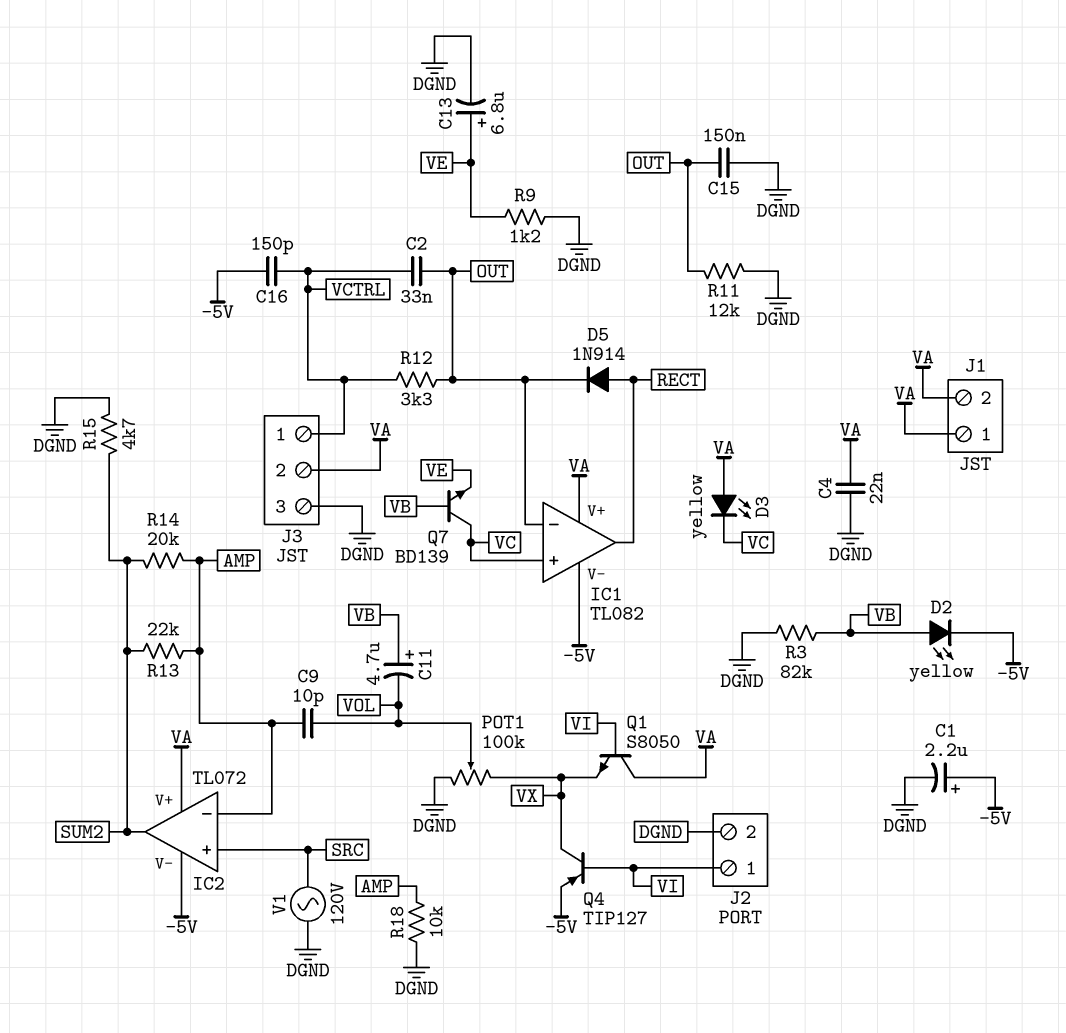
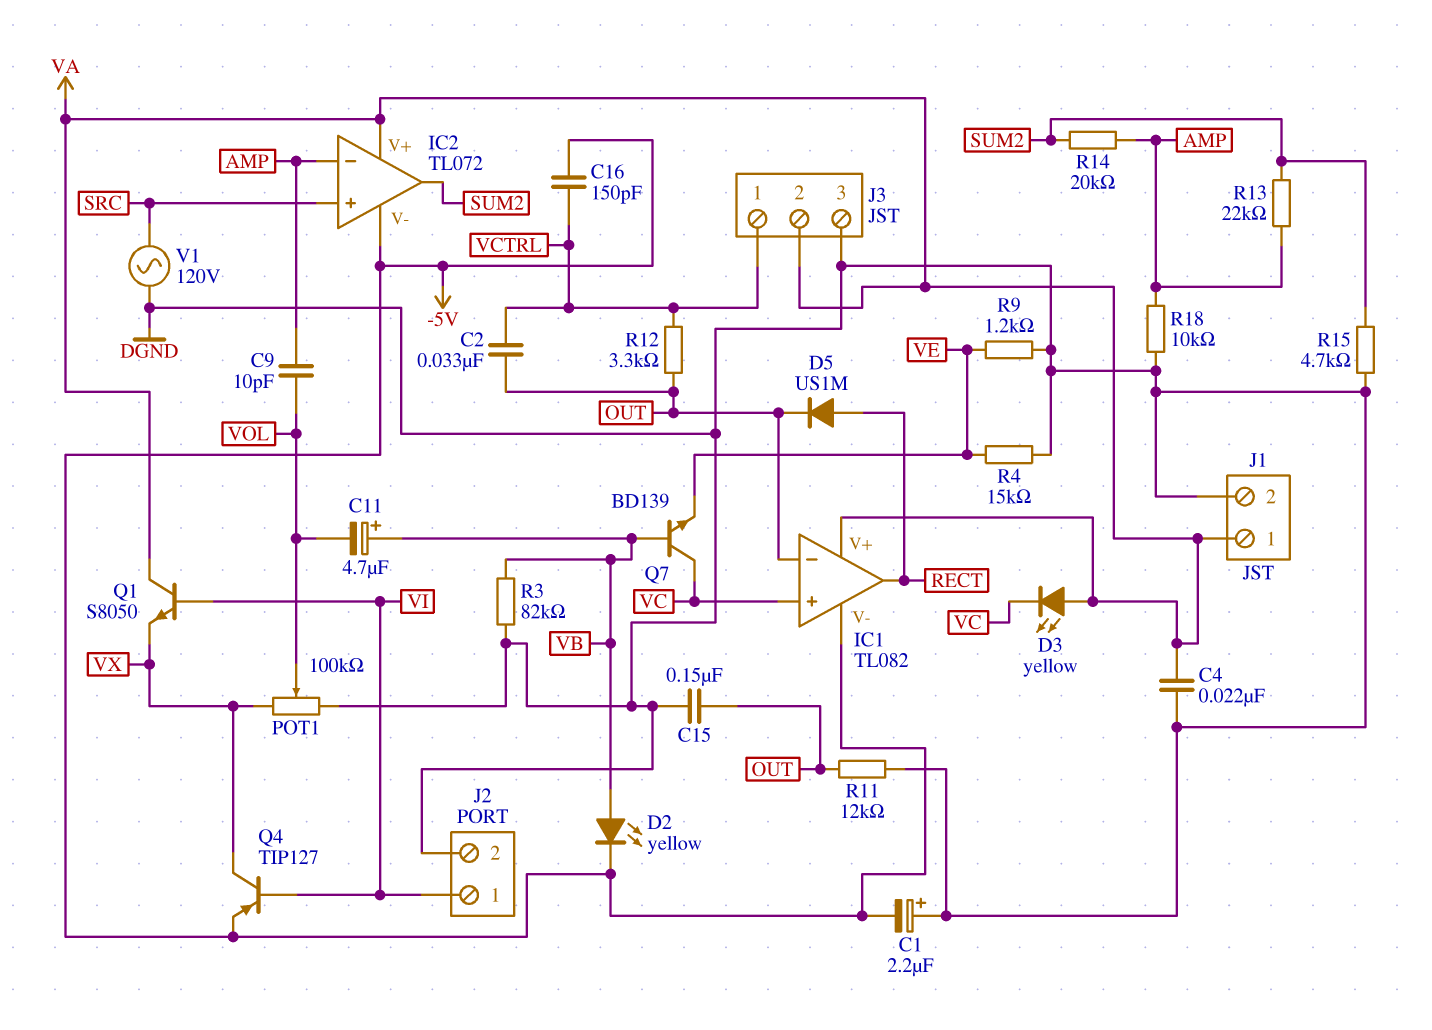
C1: 2.2uF (plus -5V, minus DGND) -> 2.2uF (plus DGND, minus -5V)
C13: 6.8uF (plus VE, minus DGND) -> none
D5: diode 1N914 (A RECT, K OUT) -> diode US1M (A RECT, K OUT)
J1 pin 2: VA -> DGND
R4: none -> 15k (DGND, VE)

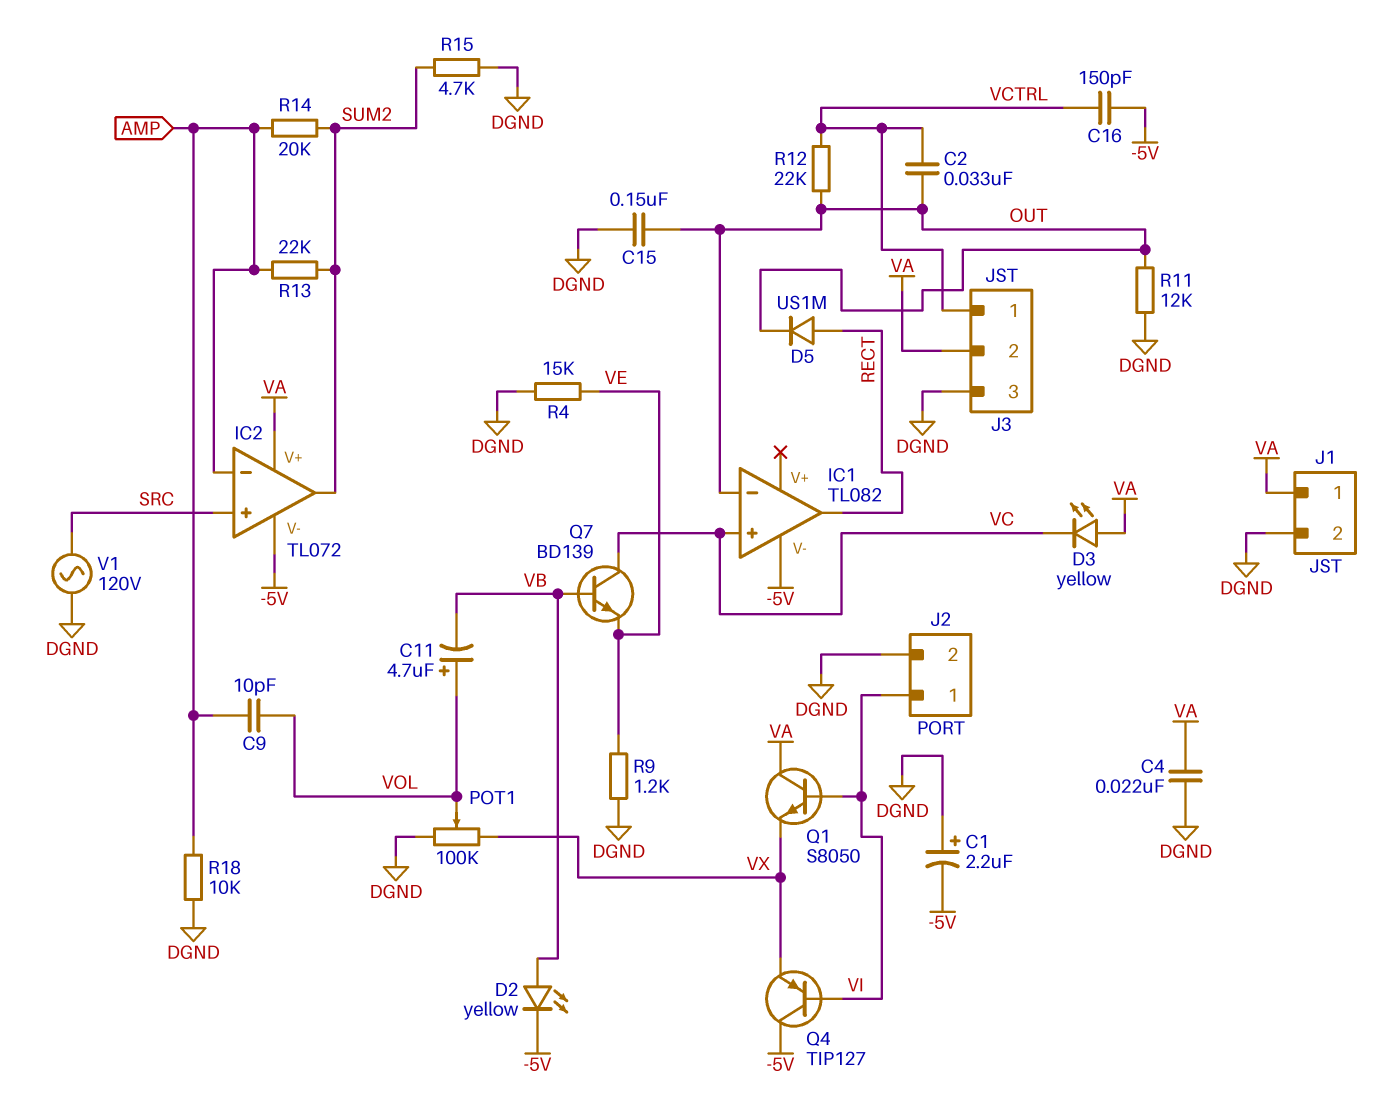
C11: 4.7uF (plus VB, minus VOL) -> 4.7uF (plus VOL, minus VB)
IC1 pin V+: VA -> none
Q4: PNP TIP127 (B VI, C VX, E -5V) -> PNP TIP127 (B VI, C -5V, E VX)
R3: 82k (DGND, VB) -> none
R12: 3.3k (OUT, VCTRL) -> 22k (OUT, VCTRL)

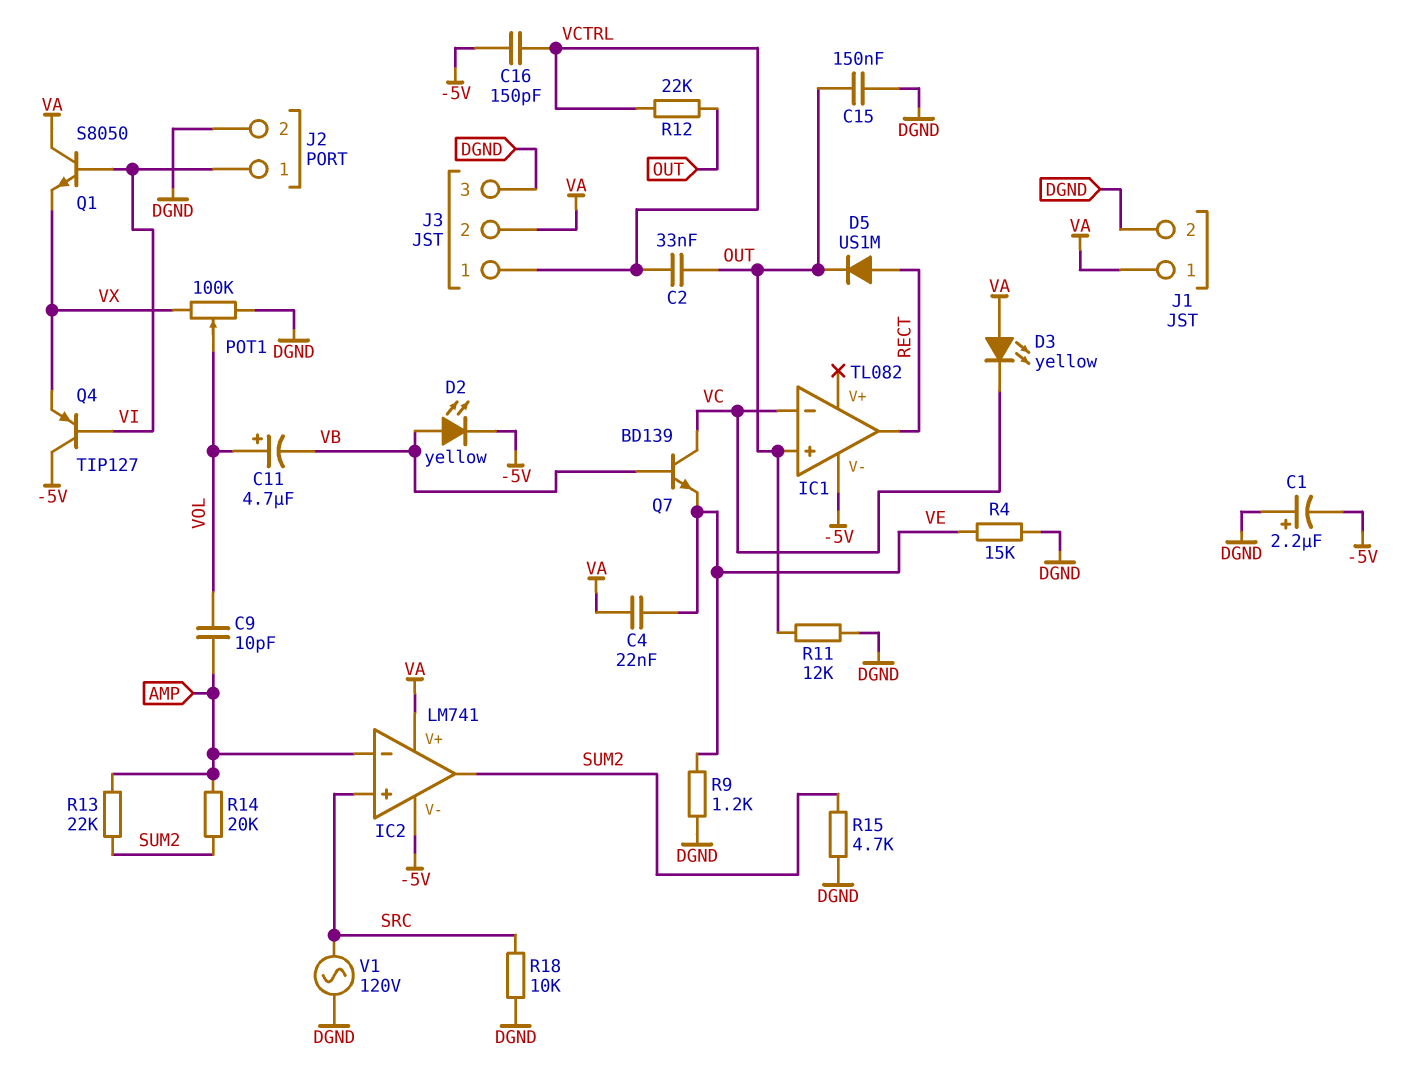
C4: 22nF (DGND, VA) -> 22nF (VA, VE)
IC1 pin in+: VC -> OUT
IC1 pin in-: OUT -> VC
IC2: TL072 -> LM741
R18: 10k (AMP, DGND) -> 10k (DGND, SRC)

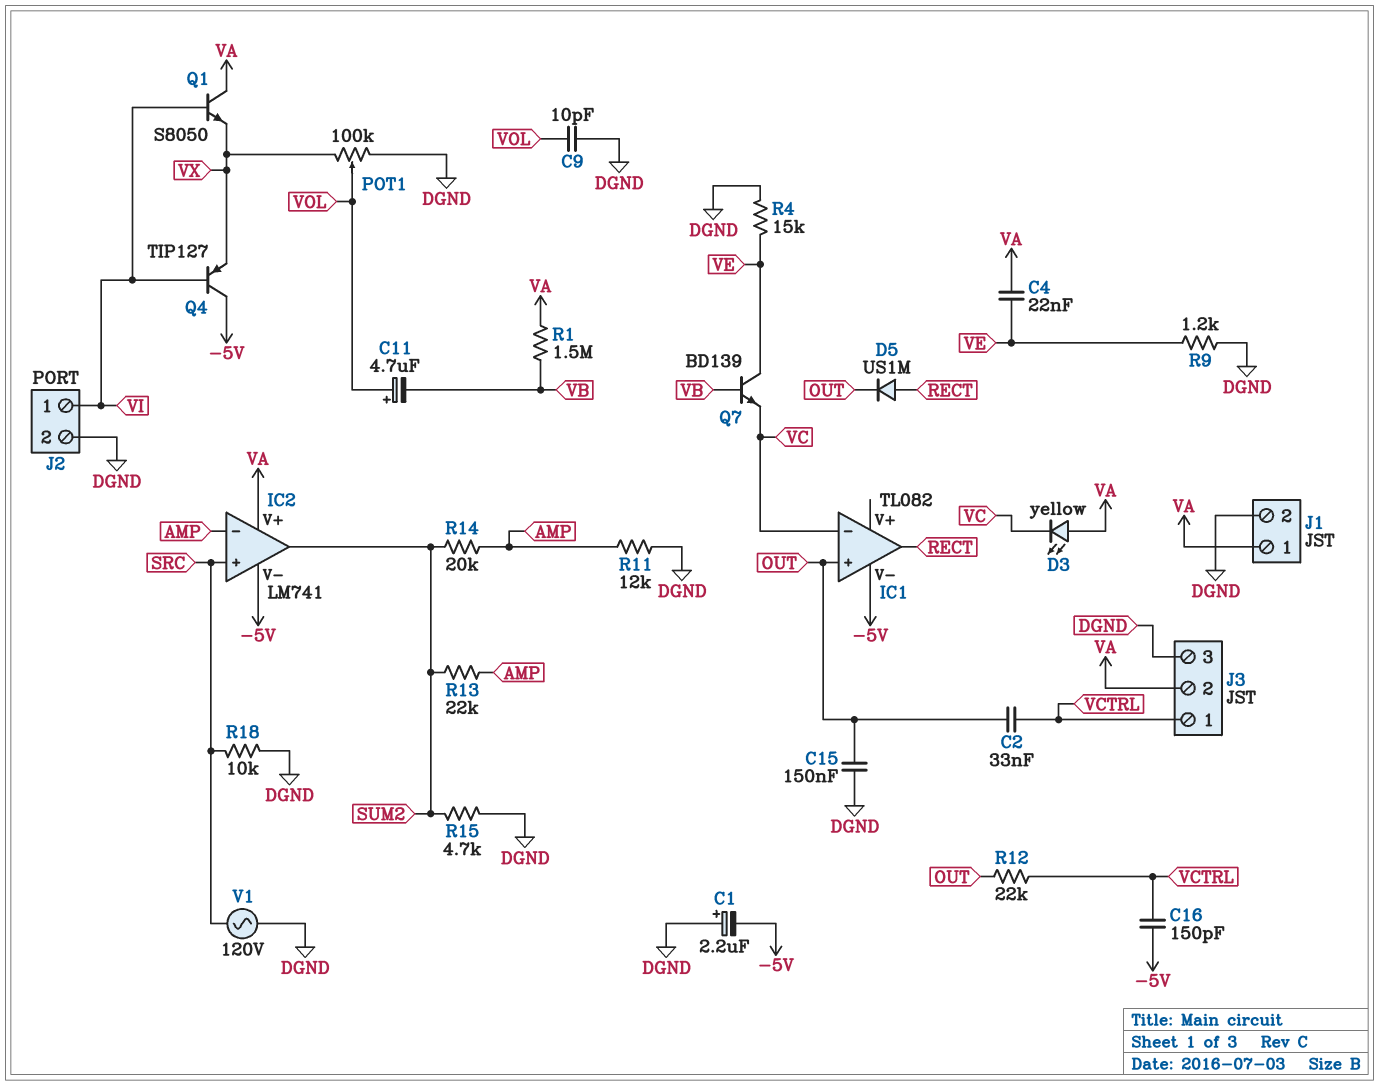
C9: 10pF (AMP, VOL) -> 10pF (DGND, VOL)
D2: LED yellow (A VB, K -5V) -> none
Q7: NPN BD139 (B VB, C VC, E VE) -> NPN BD139 (B VB, C VE, E VC)
R1: none -> 1.5M (VA, VB)
R11: 12k (DGND, OUT) -> 12k (AMP, DGND)

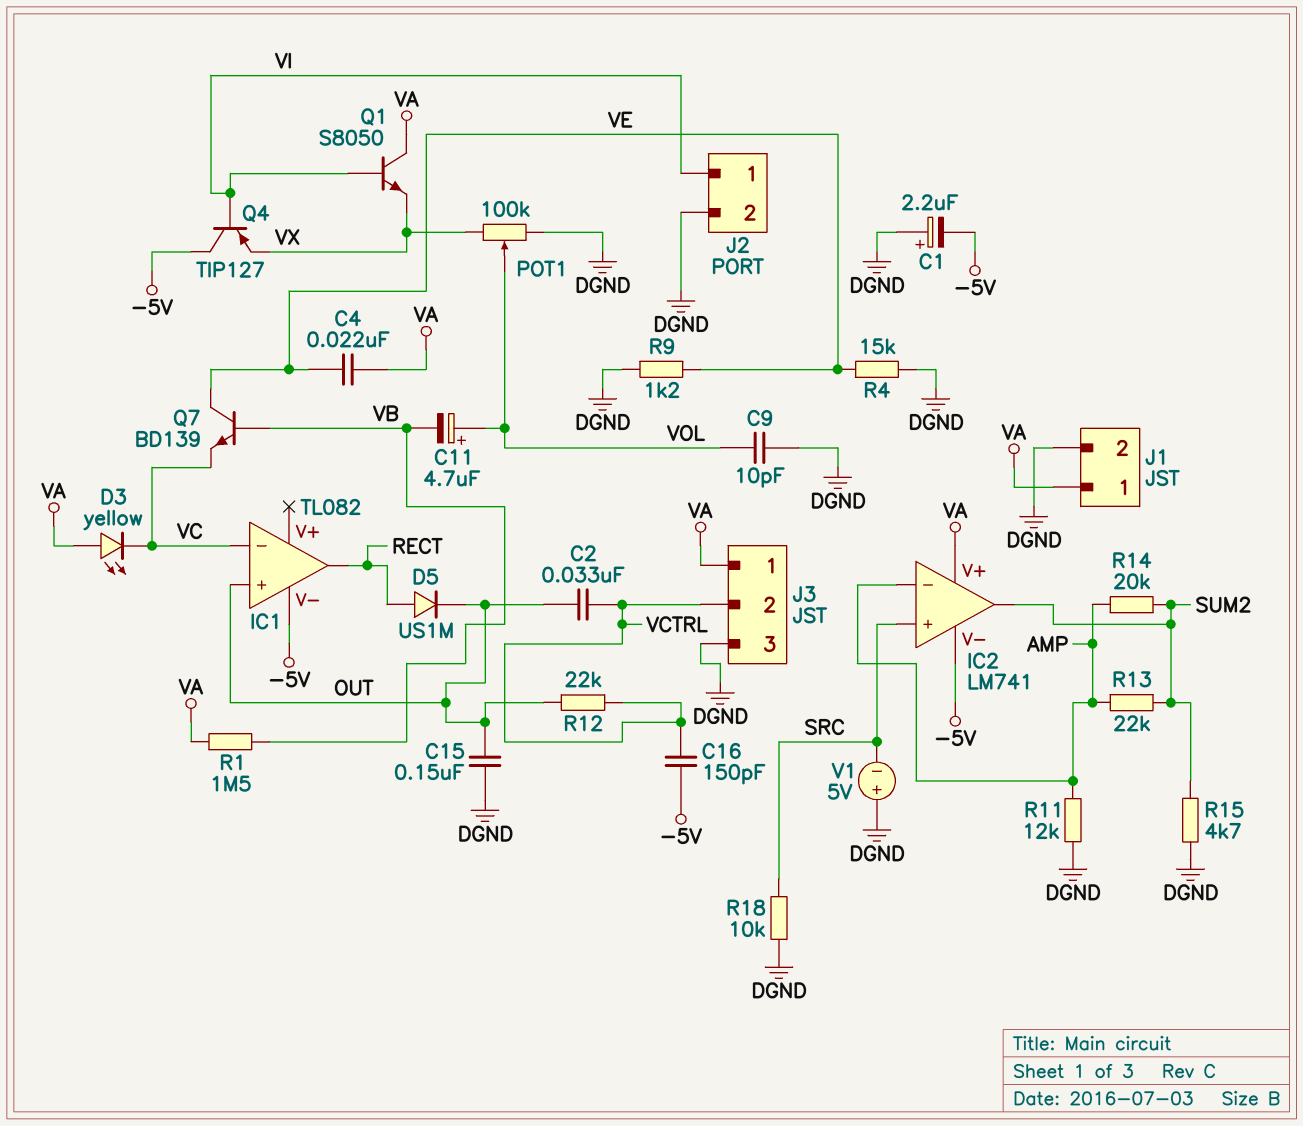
J3 pin 1: VCTRL -> VA
J3 pin 2: VA -> VCTRL
V1: AC 120V (DGND, SRC) -> 5V (plus DGND, minus SRC)

